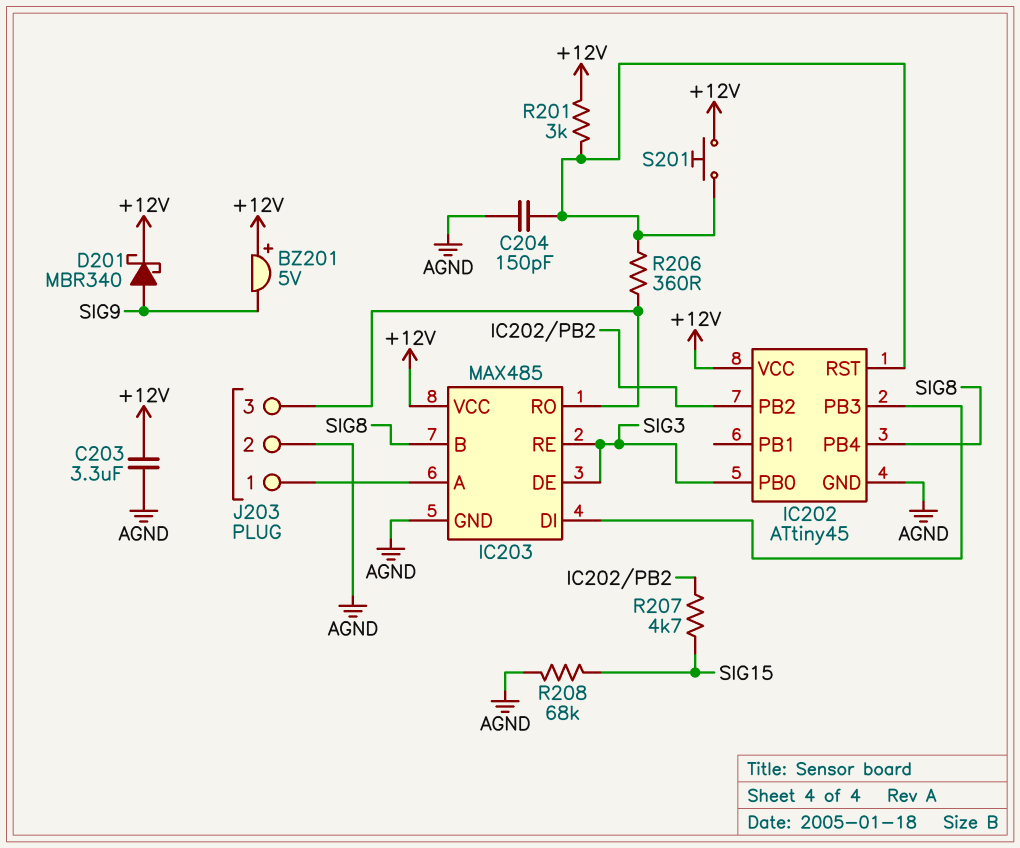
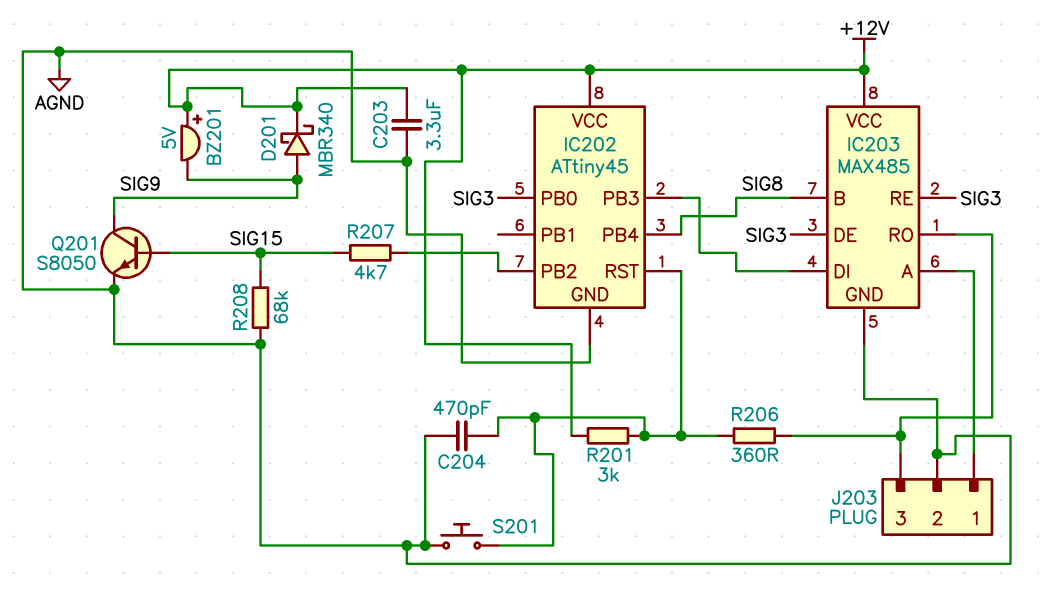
C204: 150pF (AGND, IC202/RST) -> 470pF (AGND, IC202/RST)
Q201: none -> NPN S8050 (B SIG15, C SIG9, E AGND)
S201: button (+12V, IC202/RST) -> button (AGND, IC202/RST)

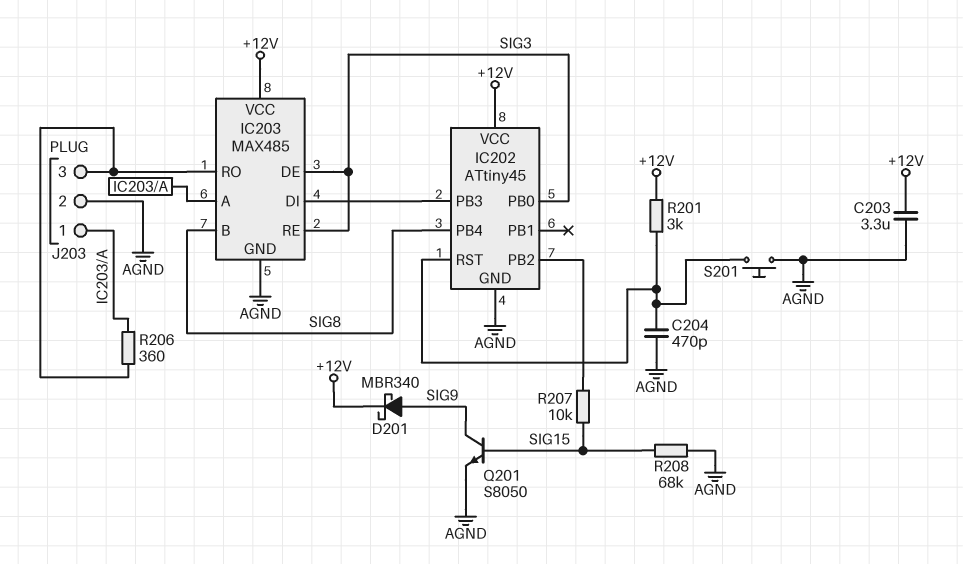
BZ201: buzzer 5V (plus +12V, minus SIG9) -> none
R206: 360 (IC202/RST, IC203/RO) -> 360 (IC203/A, IC203/RO)
R207: 4.7k (IC202/PB2, SIG15) -> 10k (IC202/PB2, SIG15)

